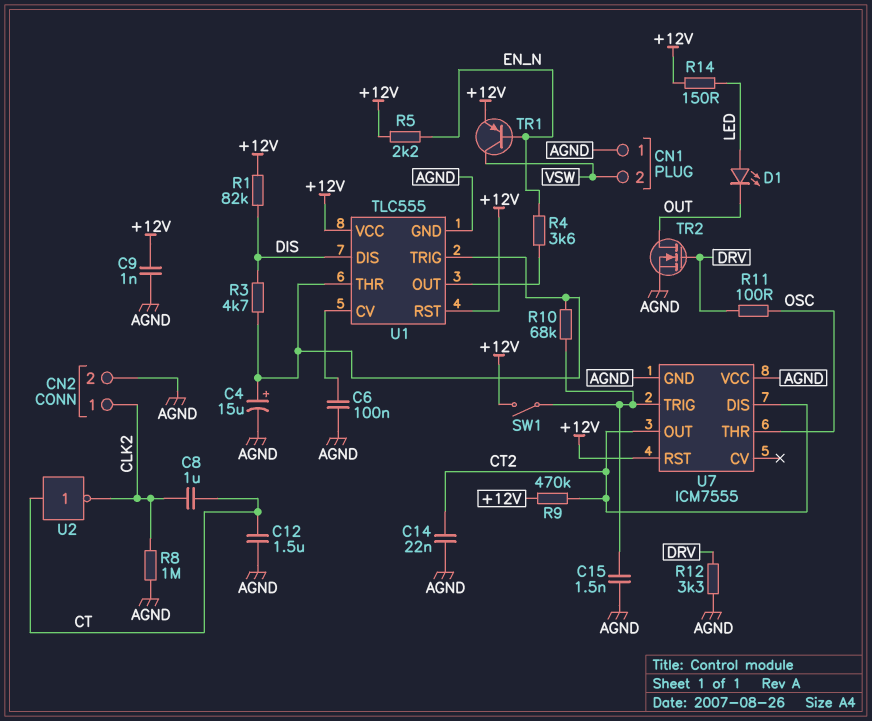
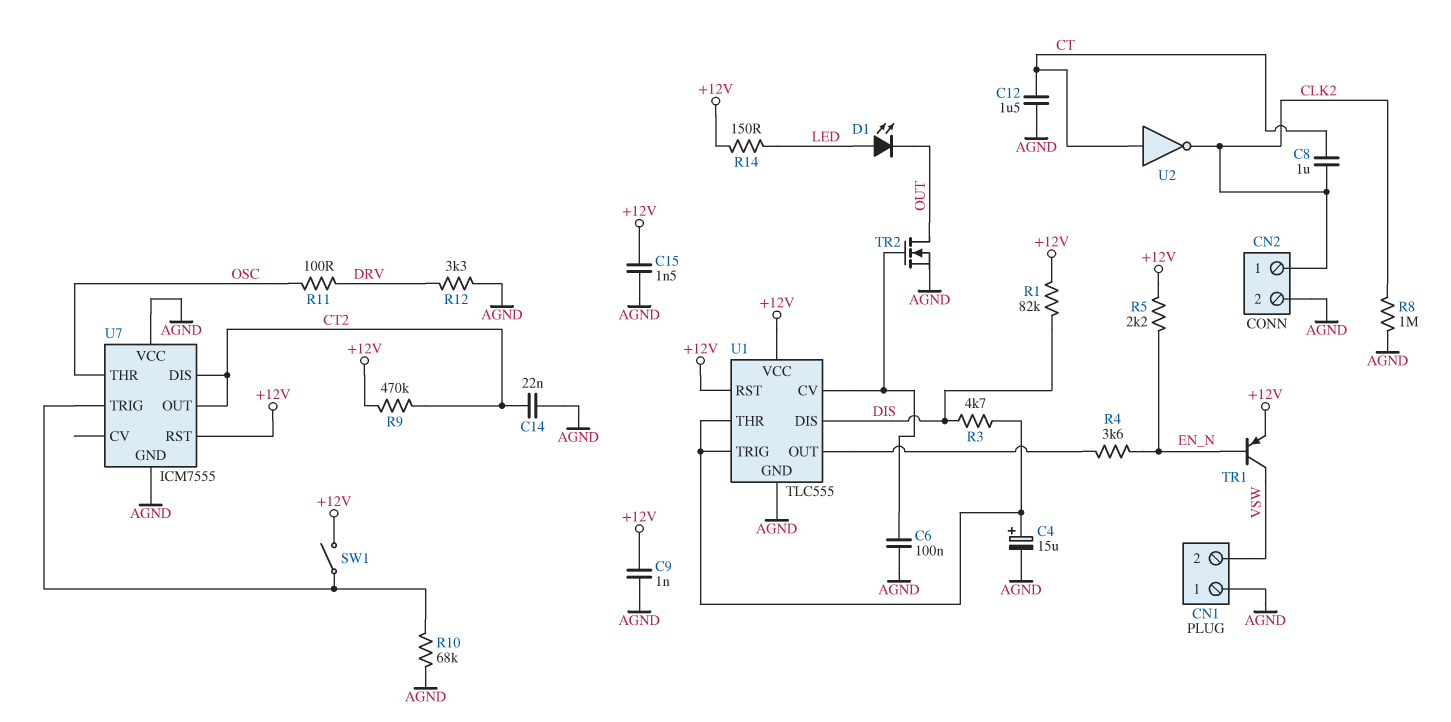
C15: 1.5nF (AGND, U7/TRIG) -> 1.5nF (+12V, AGND)
R10: 68k (U1/THR, U7/TRIG) -> 68k (AGND, U7/TRIG)
TR2: NMOS (G DRV, D OUT, S AGND) -> NMOS (G U1/CV, D OUT, S AGND)

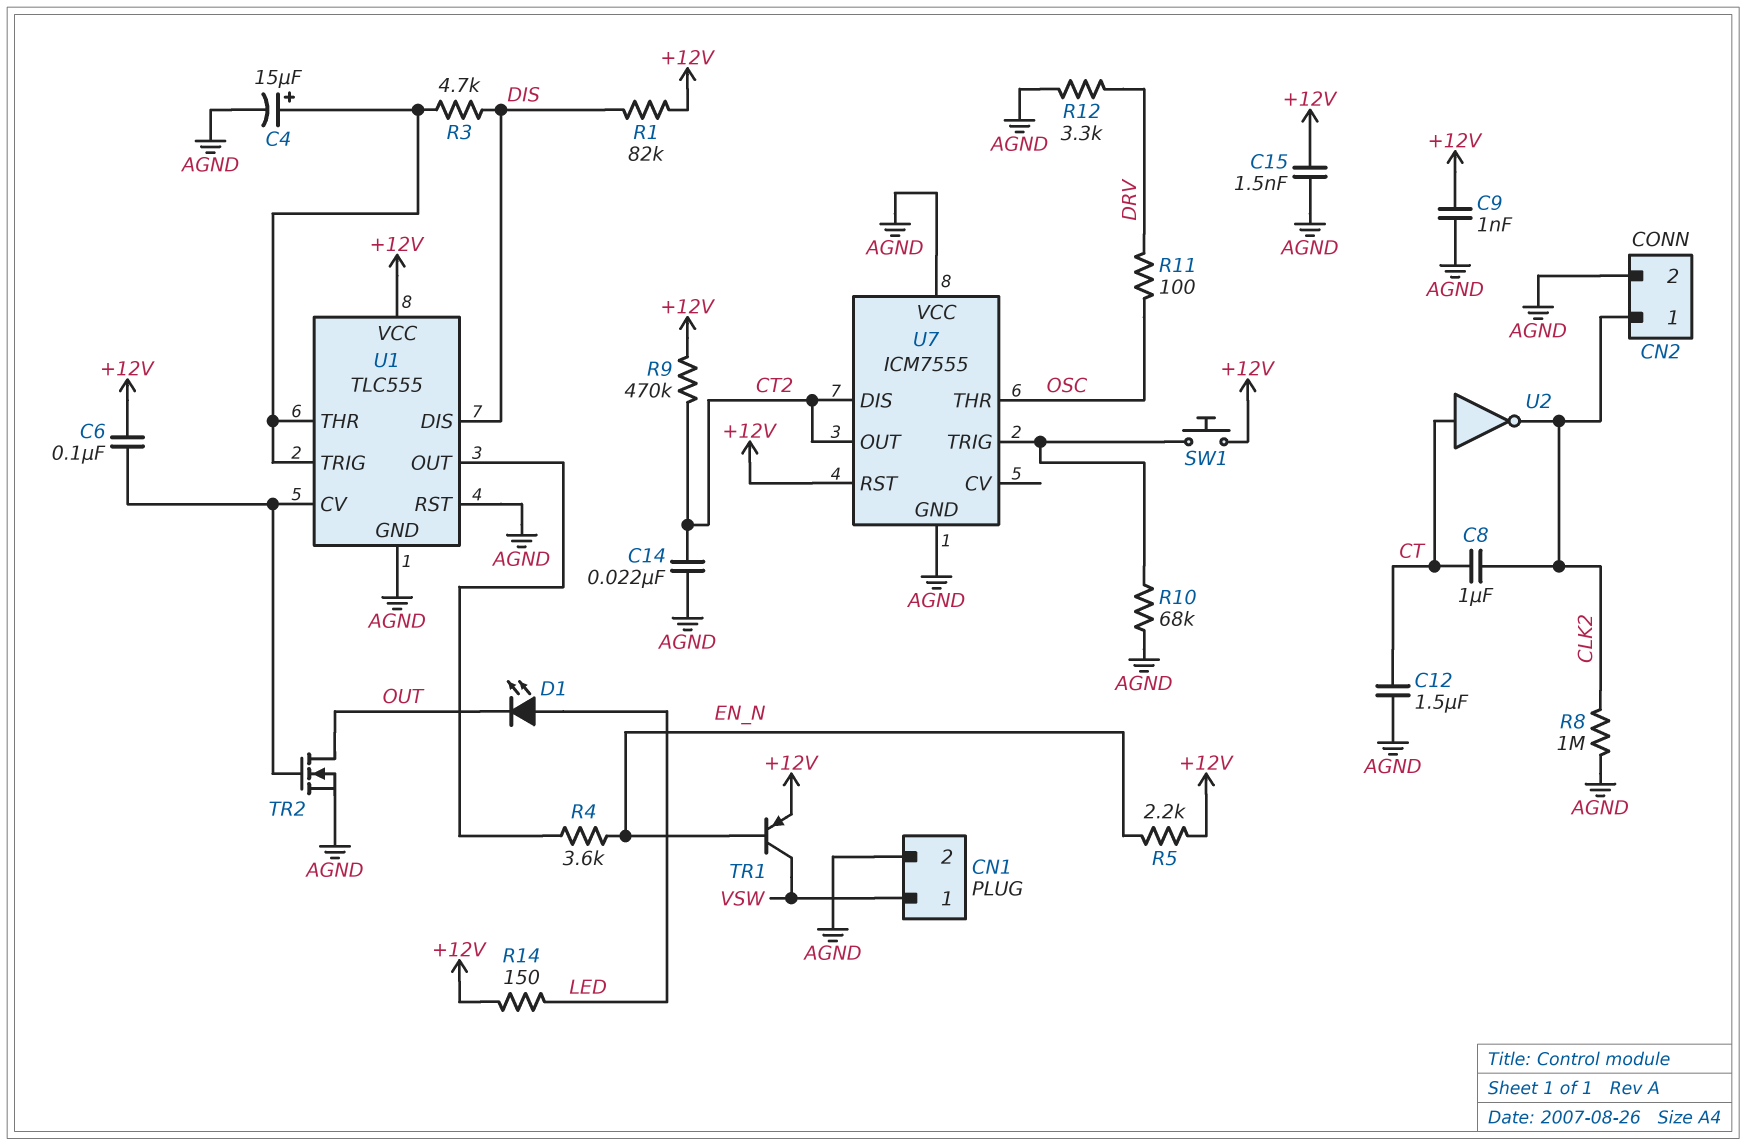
C6: 100nF (AGND, U1/CV) -> 100nF (+12V, U1/CV)
CN1 pin 1: AGND -> VSW
CN1 pin 2: VSW -> AGND
SW1: switch (+12V, U7/TRIG) -> button (+12V, U7/TRIG)
U1 pin RST: +12V -> AGND

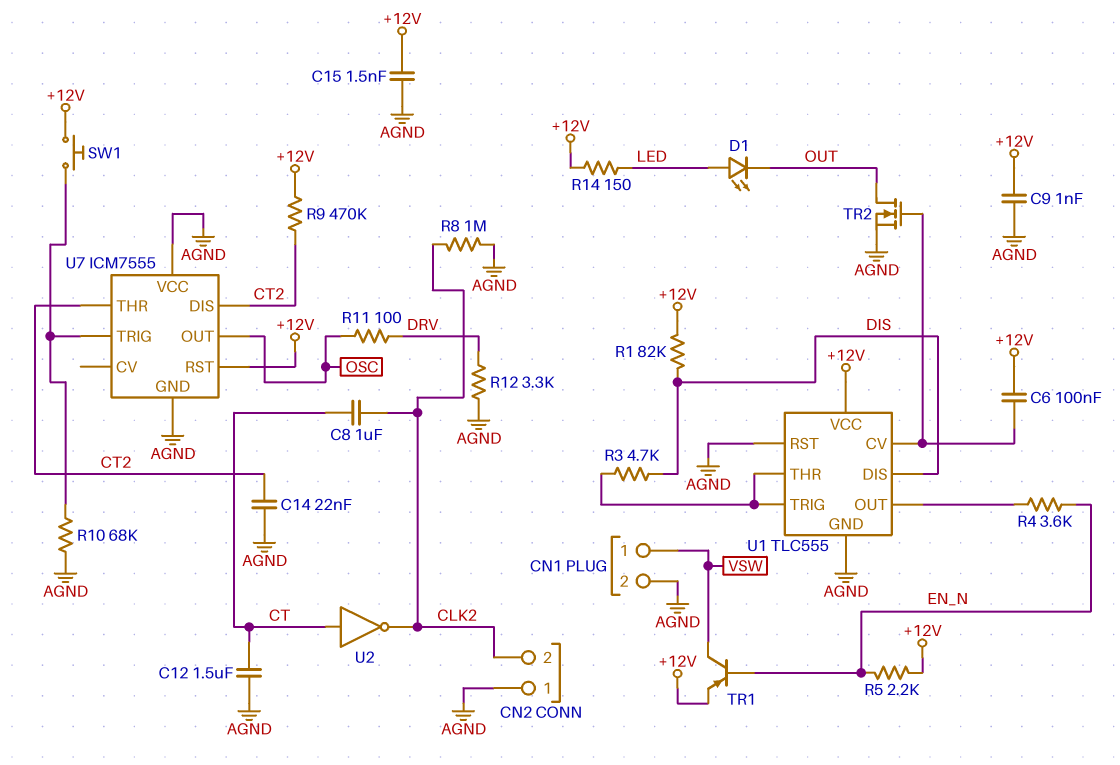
C4: 15uF (plus U1/THR, minus AGND) -> none
CN2 pin 1: CLK2 -> AGND
CN2 pin 2: AGND -> CLK2
U7 pin OUT: CT2 -> OSC
U7 pin THR: OSC -> CT2

